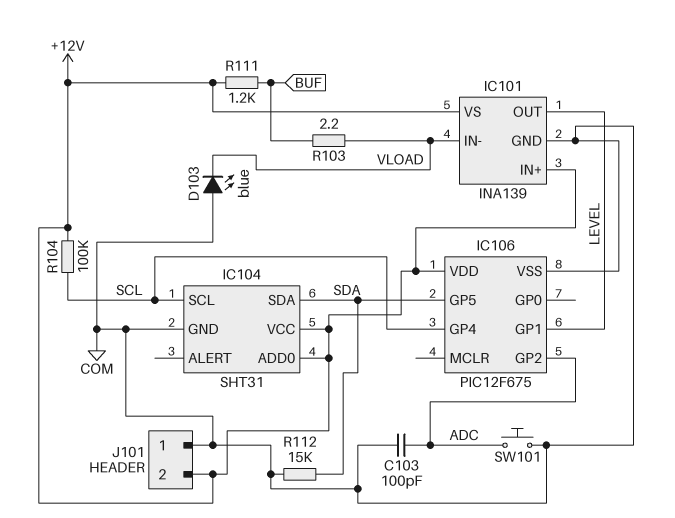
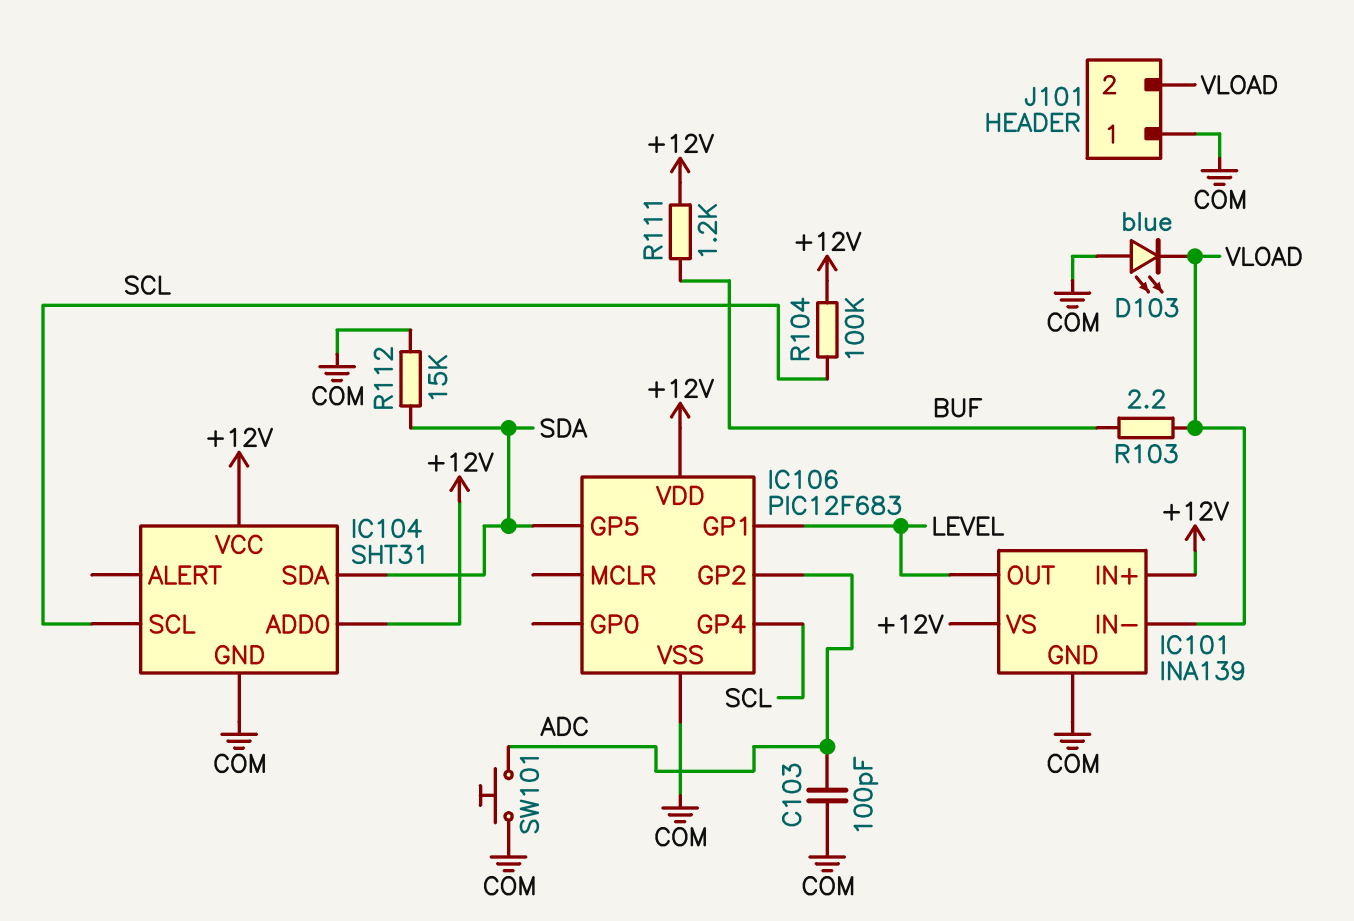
IC106: PIC12F675 -> PIC12F683
J101 pin 2: +12V -> VLOAD

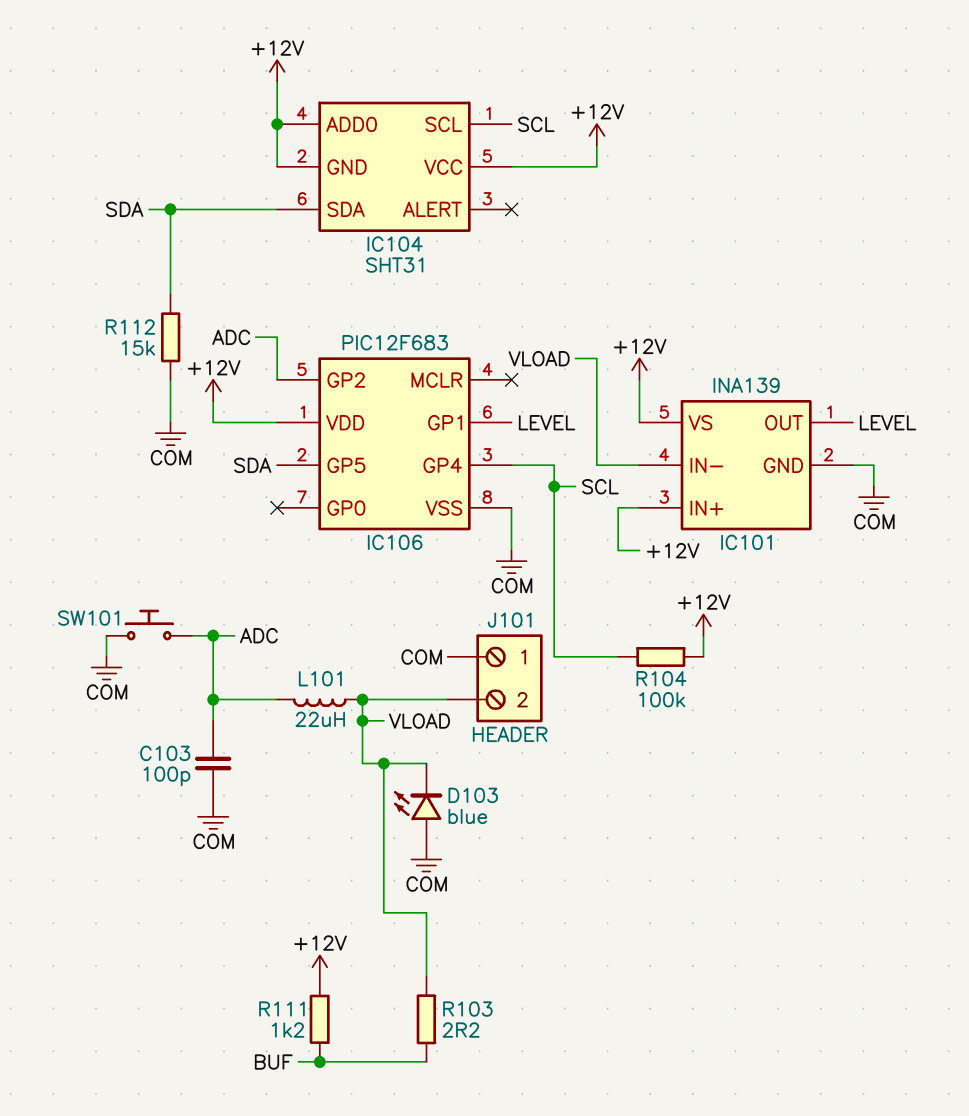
IC104 pin GND: COM -> +12V
L101: none -> 22uH (ADC, VLOAD)

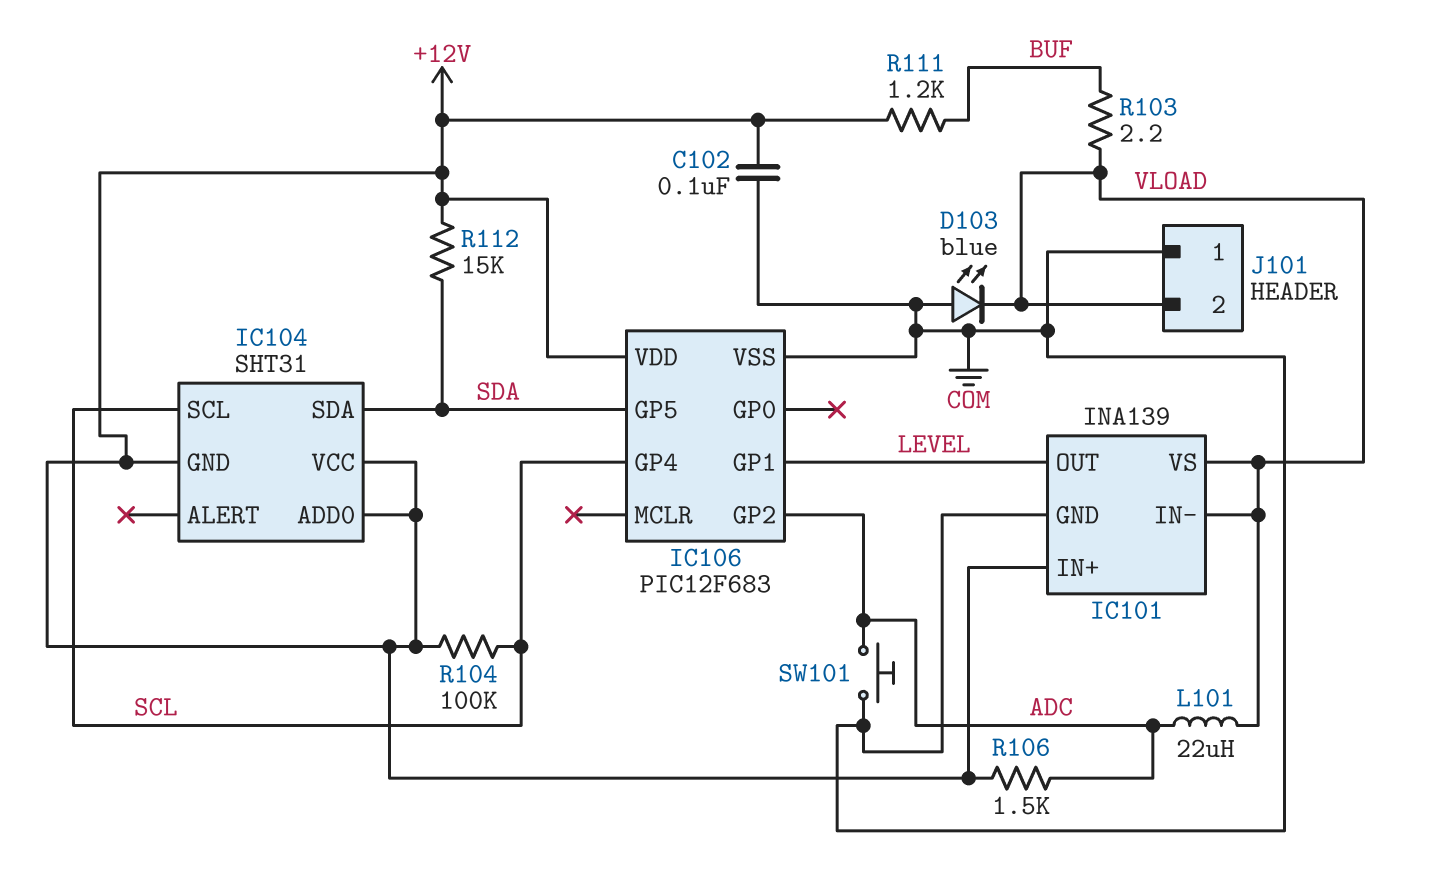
C102: none -> 100nF (+12V, COM)
C103: 100pF (ADC, COM) -> none
IC101 pin VS: +12V -> VLOAD
R106: none -> 1.5k (+12V, ADC)
R112: 15k (COM, SDA) -> 15k (+12V, SDA)

